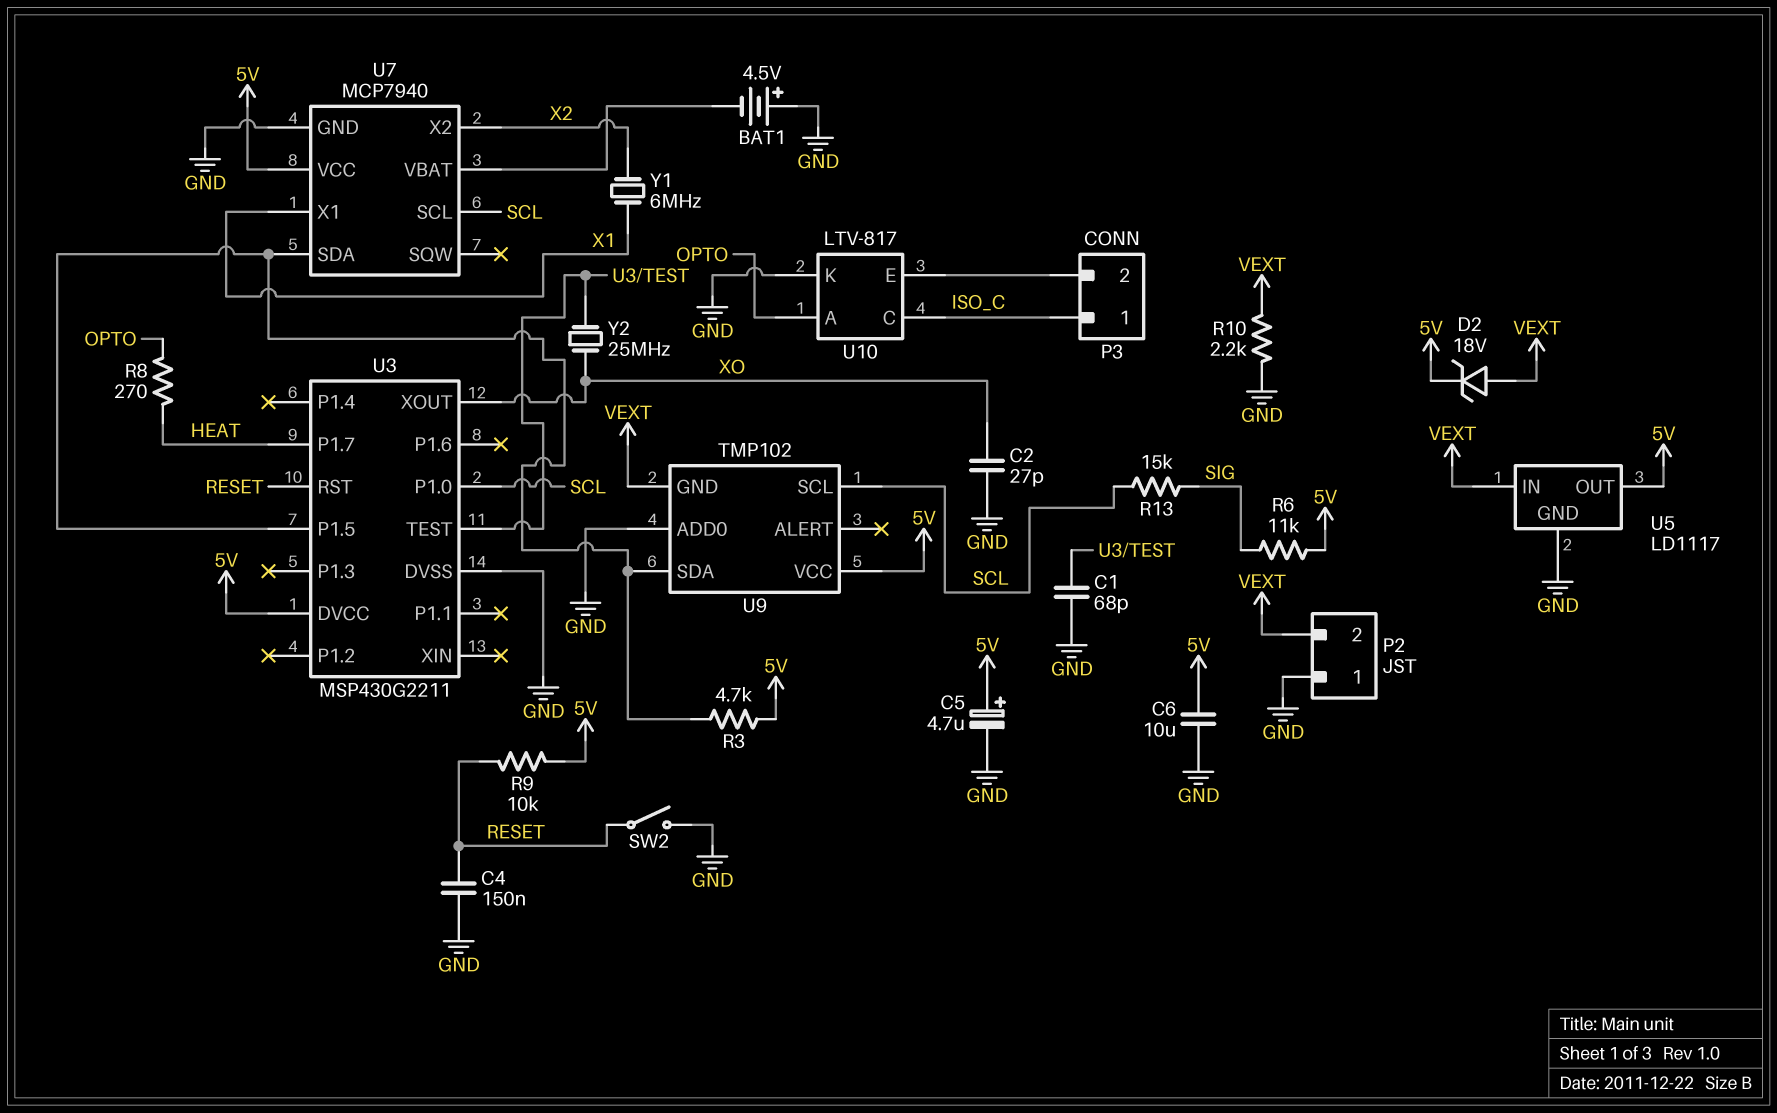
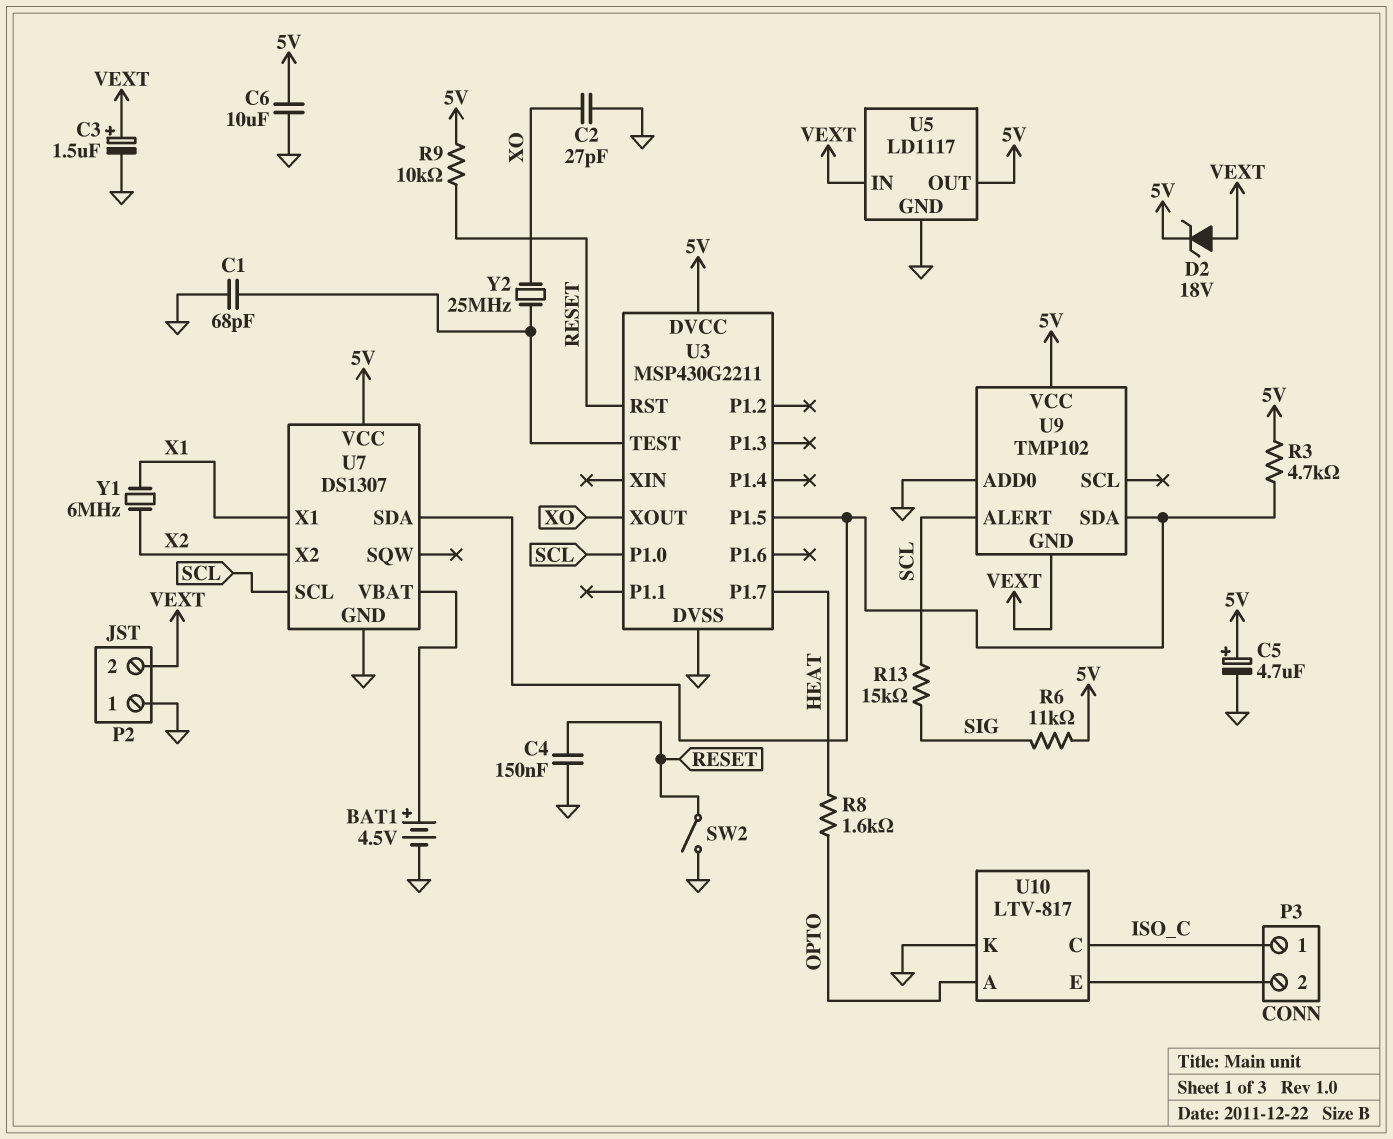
BAT1: 4.5V (plus GND, minus U7/VBAT) -> 4.5V (plus U7/VBAT, minus GND)
C3: none -> 1.5uF (plus VEXT, minus GND)
R8: 270 (HEAT, OPTO) -> 1.6k (HEAT, OPTO)
R10: 2.2k (GND, VEXT) -> none
U7: MCP7940 -> DS1307
U9 pin ALERT: none -> SCL
U9 pin SCL: SCL -> none

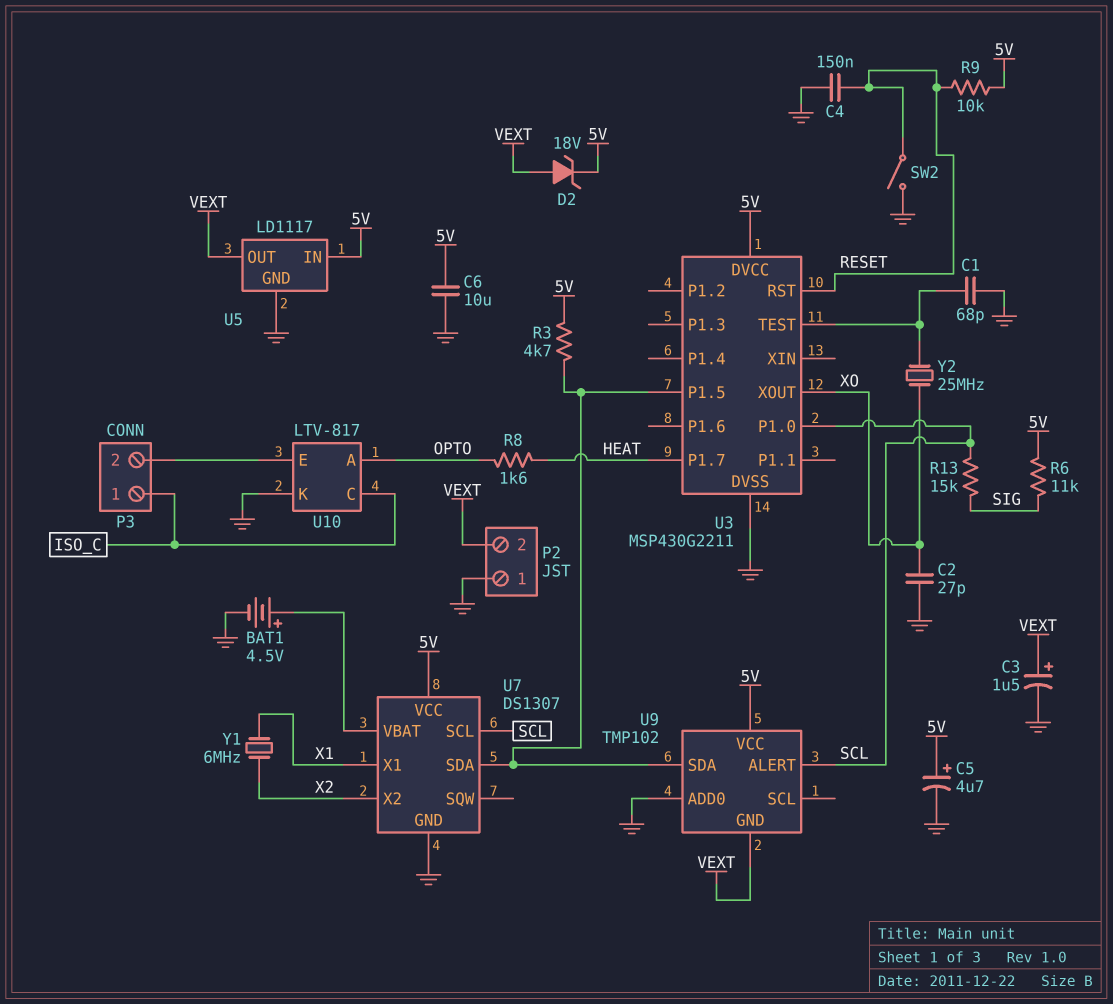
U5 pin IN: VEXT -> 5V
U5 pin OUT: 5V -> VEXT

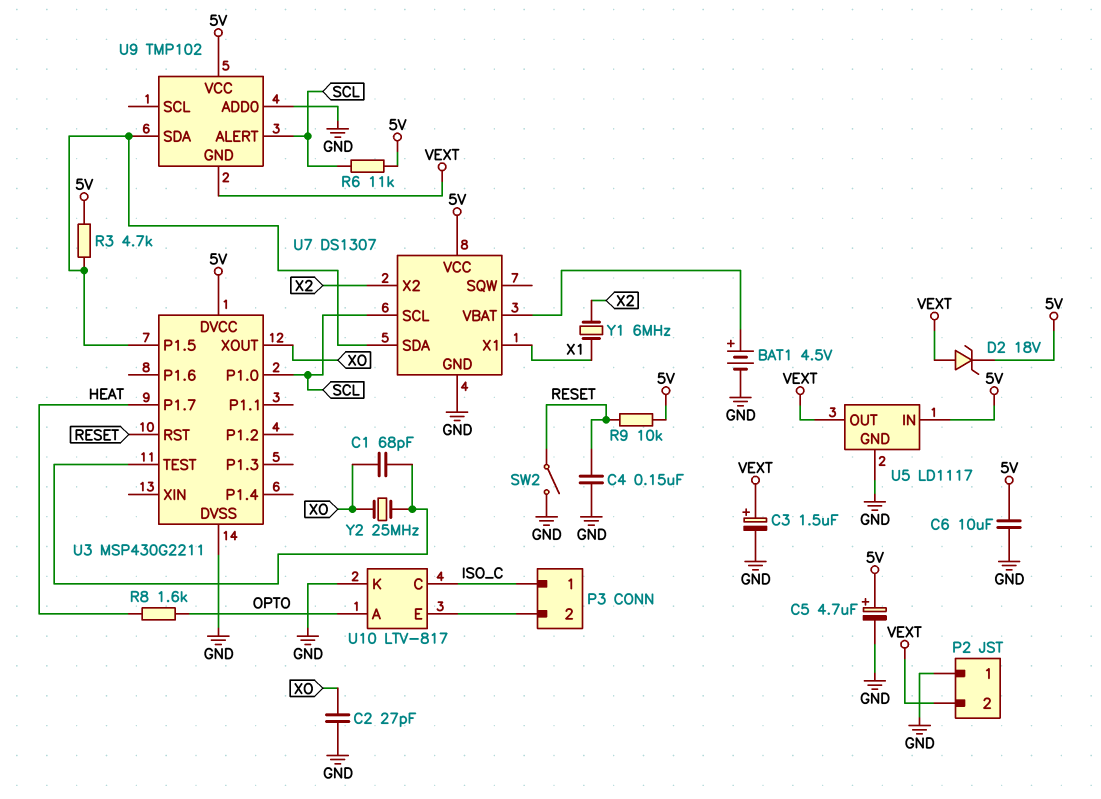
C1: 68pF (GND, U3/TEST) -> 68pF (U3/TEST, XO)
R6: 11k (5V, SIG) -> 11k (5V, SCL)
R13: 15k (SCL, SIG) -> none

